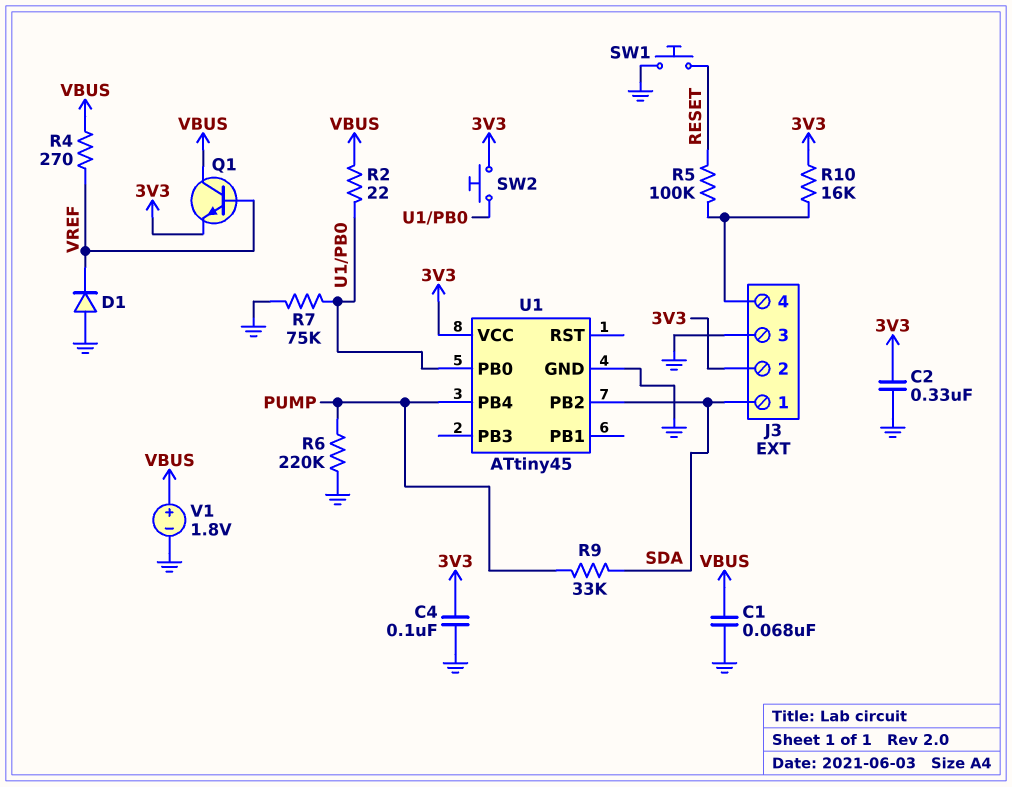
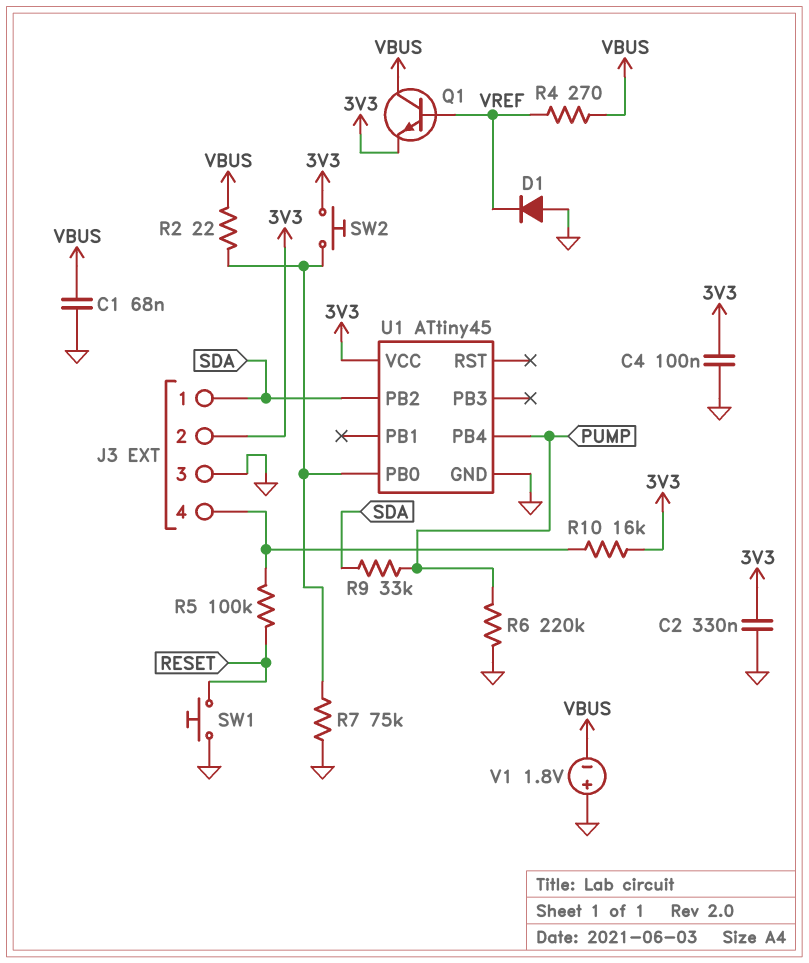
V1: 1.8V (plus VBUS, minus GND) -> 1.8V (plus GND, minus VBUS)

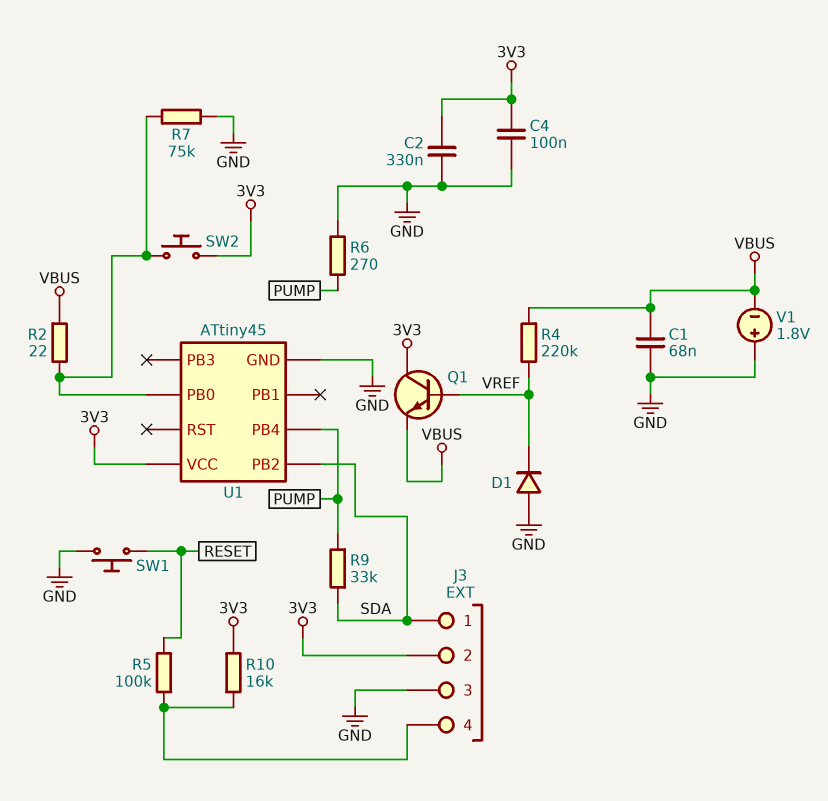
Q1: NPN (B VREF, C VBUS, E 3V3) -> NPN (B VREF, C 3V3, E VBUS)
R4: 270 (VBUS, VREF) -> 220k (VBUS, VREF)
R6: 220k (GND, PUMP) -> 270 (GND, PUMP)

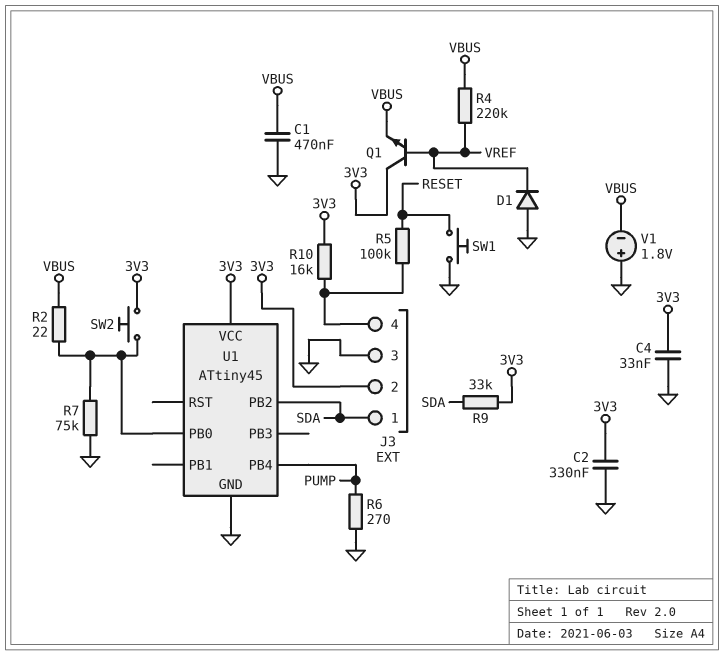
C1: 68nF (GND, VBUS) -> 470nF (GND, VBUS)
C4: 100nF (3V3, GND) -> 33nF (3V3, GND)
R9: 33k (PUMP, SDA) -> 33k (3V3, SDA)

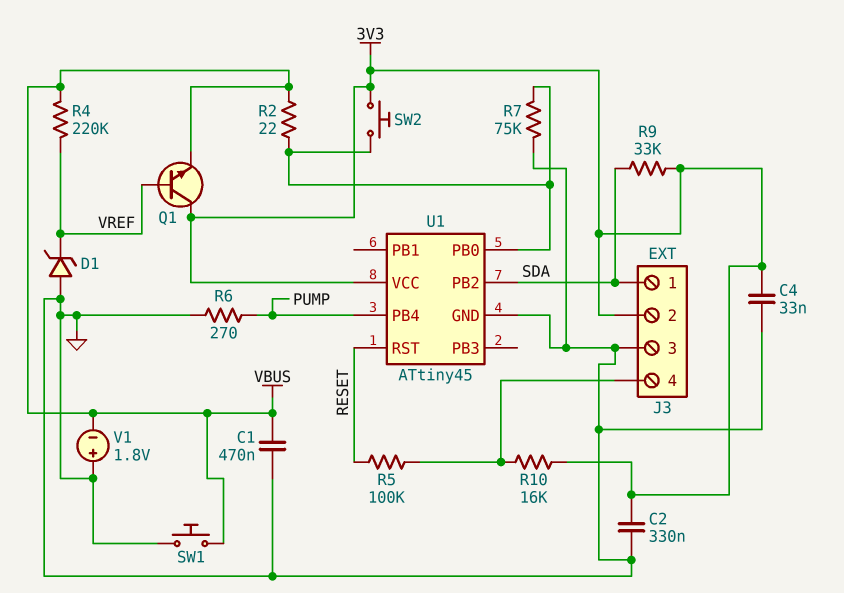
D1: diode (A GND, K VREF) -> zener (A GND, K VREF)
SW1: button (GND, RESET) -> button (GND, VBUS)
U1 pin RST: none -> RESET

